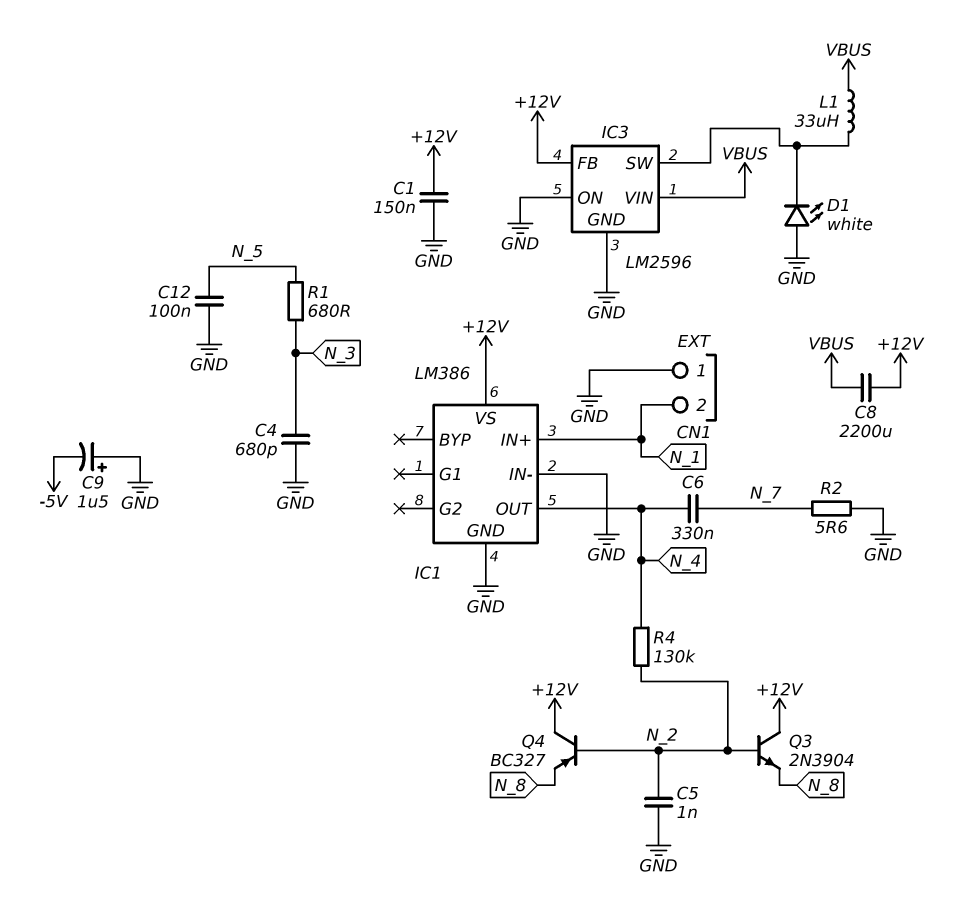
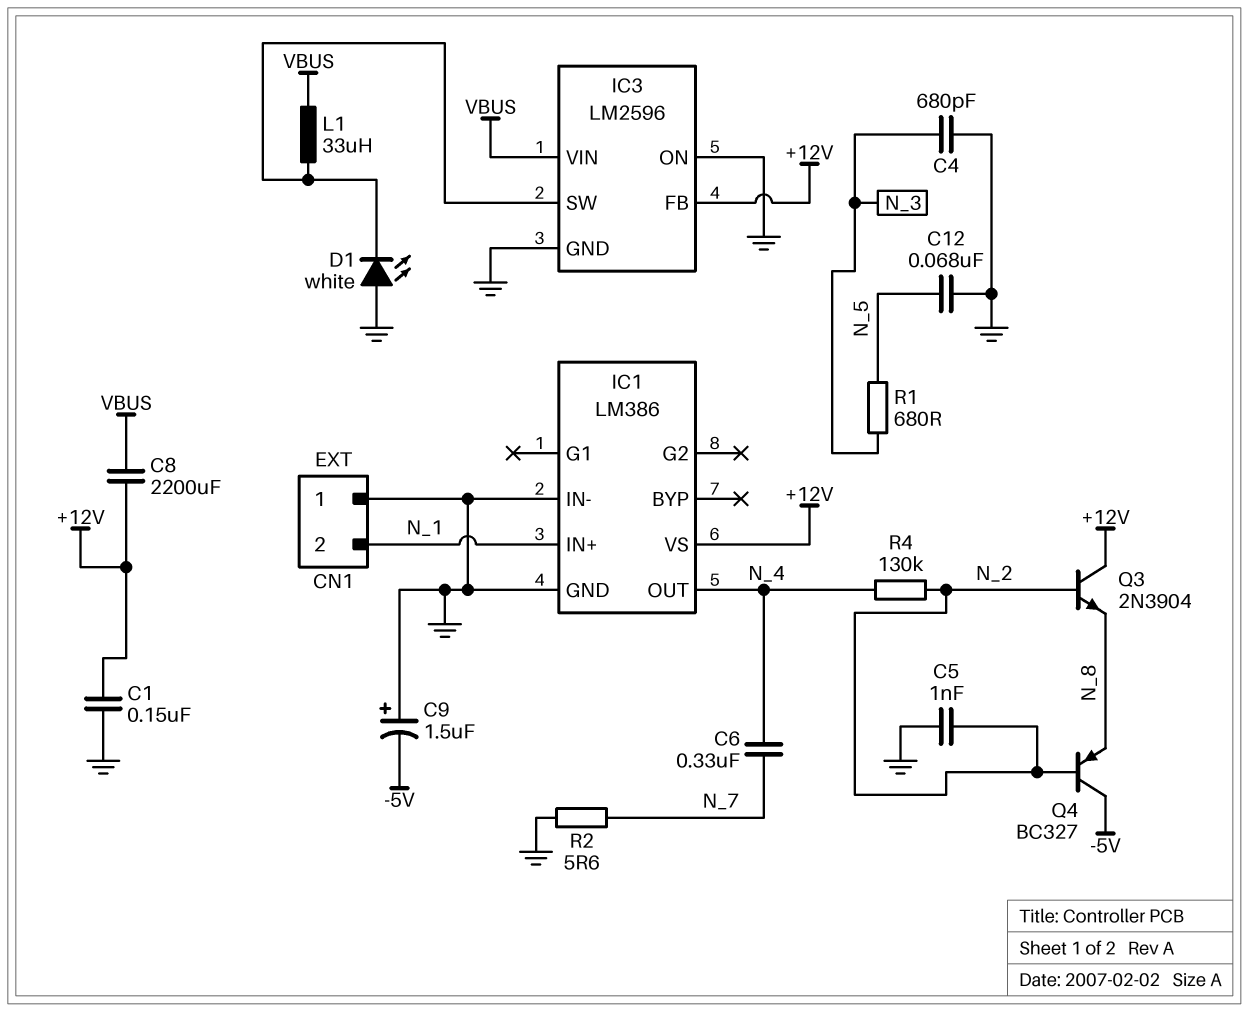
C12: 100nF (GND, N_5) -> 68nF (GND, N_5)
Q4: PNP BC327 (B N_2, C +12V, E N_8) -> PNP BC327 (B N_2, C -5V, E N_8)

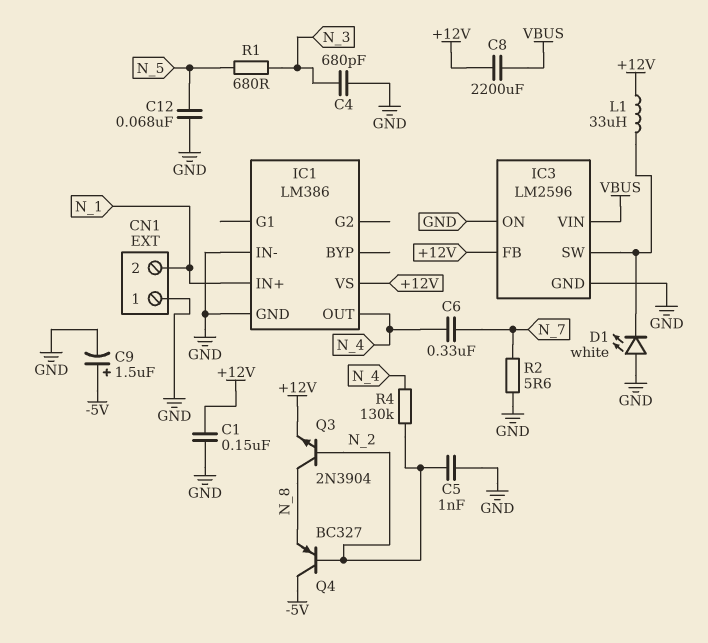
C9: 1.5uF (plus GND, minus -5V) -> 1.5uF (plus -5V, minus GND)
L1: 33uH (IC3/SW, VBUS) -> 33uH (+12V, IC3/SW)
Q3: NPN 2N3904 (B N_2, C +12V, E N_8) -> NPN 2N3904 (B N_2, C N_8, E +12V)

